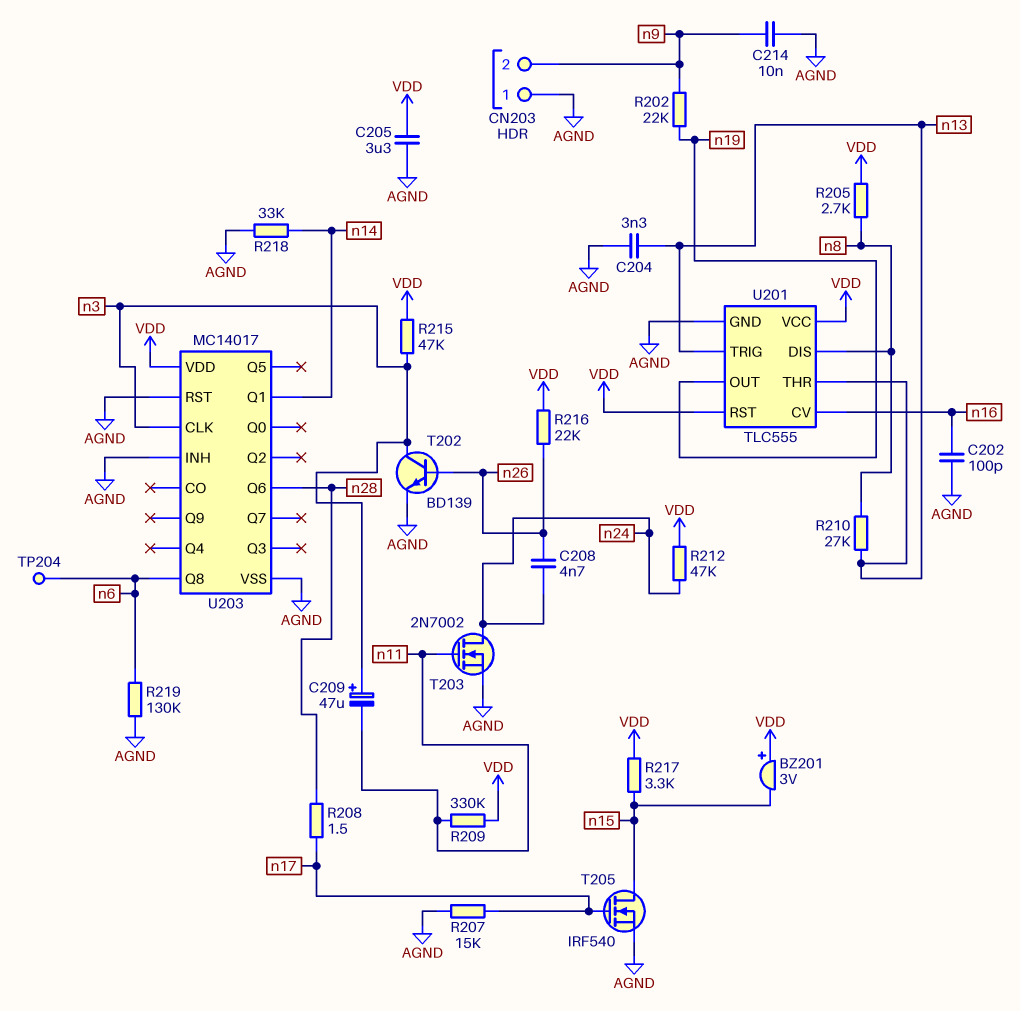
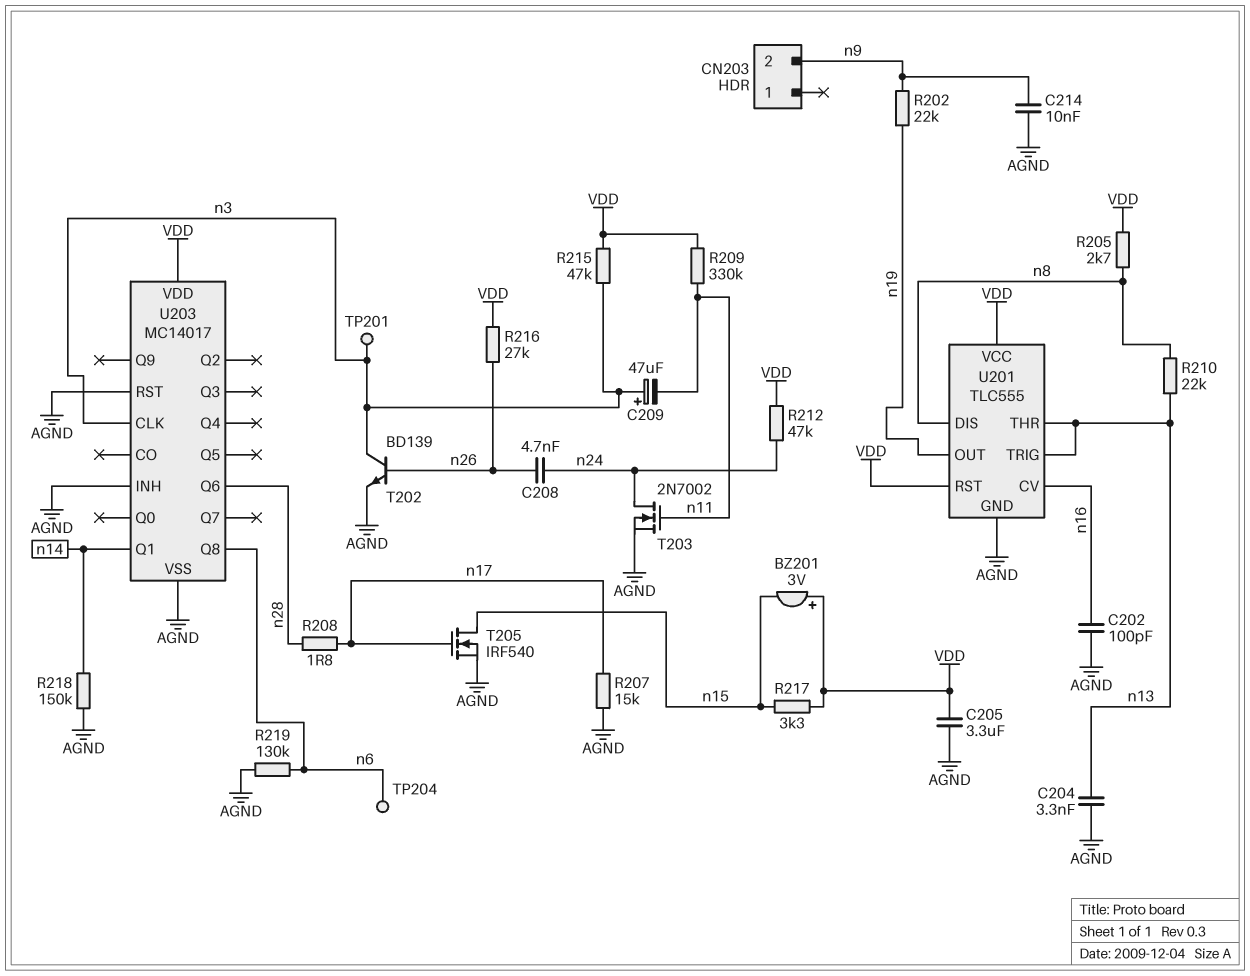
CN203 pin 1: AGND -> none
R208: 1.5 (n17, n28) -> 1.8 (n17, n28)
R210: 27k (n8, n13) -> 22k (n8, n13)
R216: 22k (VDD, n26) -> 27k (VDD, n26)
R218: 33k (AGND, n14) -> 150k (AGND, n14)
TP201: none -> test point (n3)

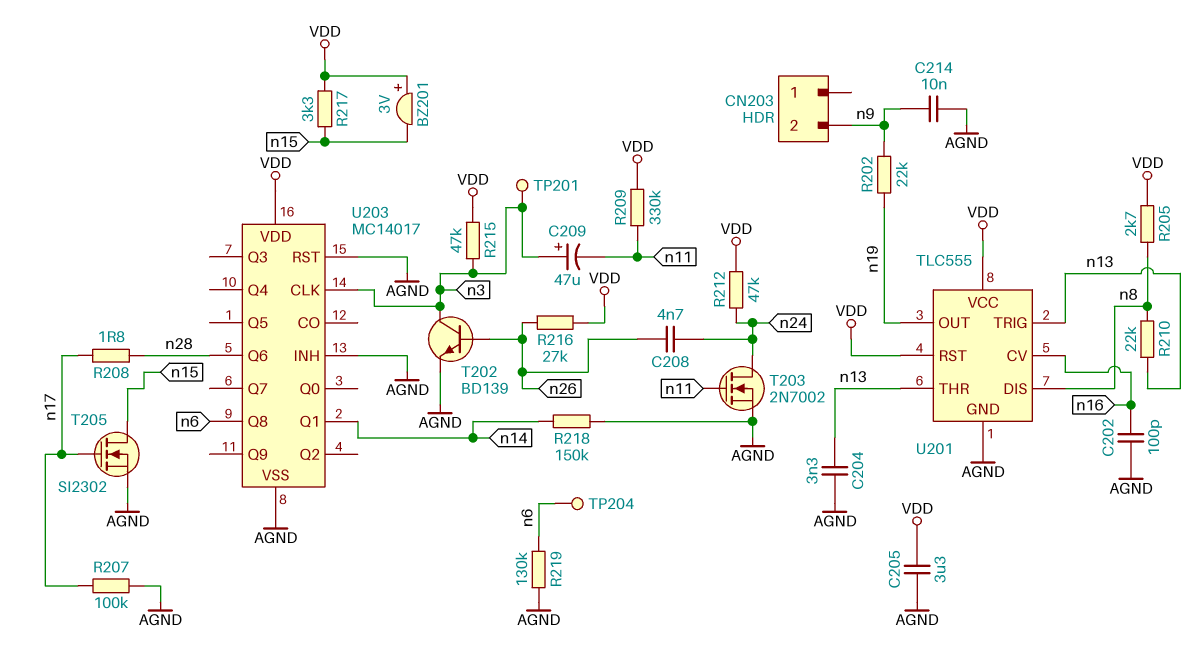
R207: 15k (AGND, n17) -> 100k (AGND, n17)
T205: NMOS IRF540 (G n17, D n15, S AGND) -> NMOS SI2302 (G n17, D n15, S AGND)

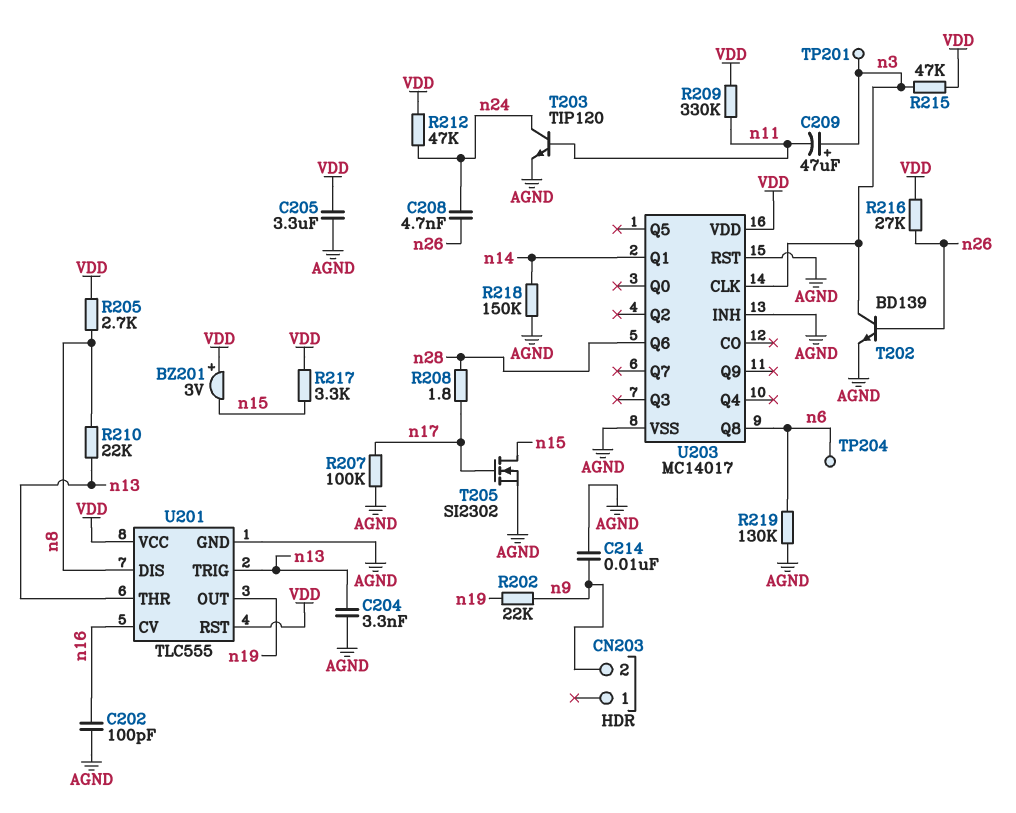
T203: NMOS 2N7002 (G n11, D n24, S AGND) -> NPN TIP120 (B n11, C n24, E AGND)

